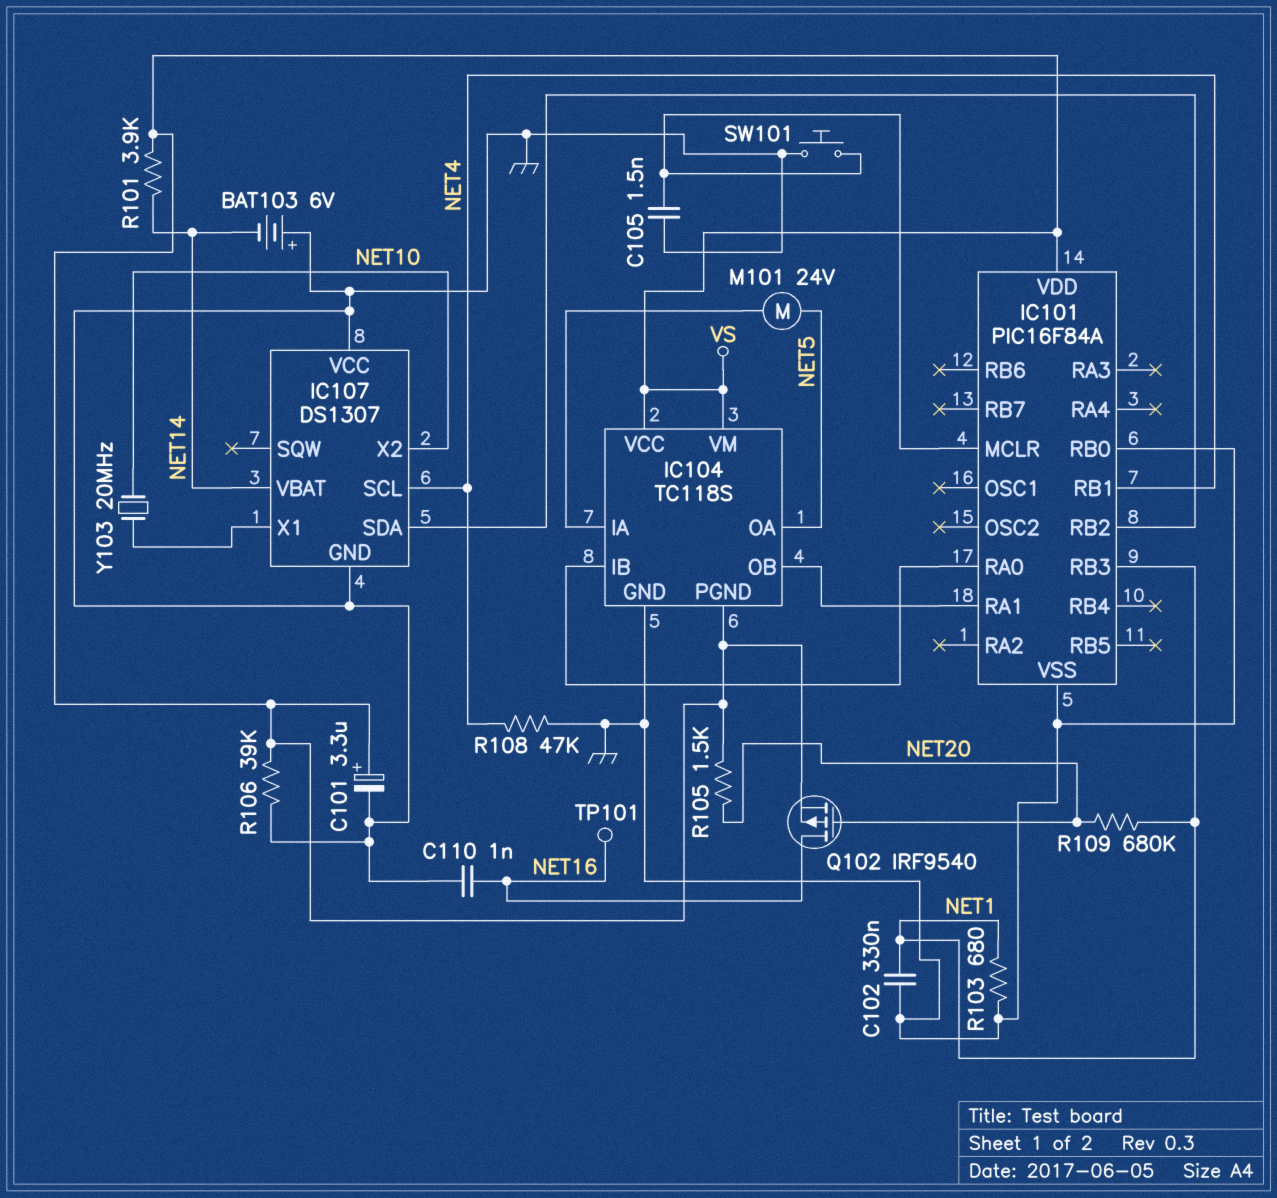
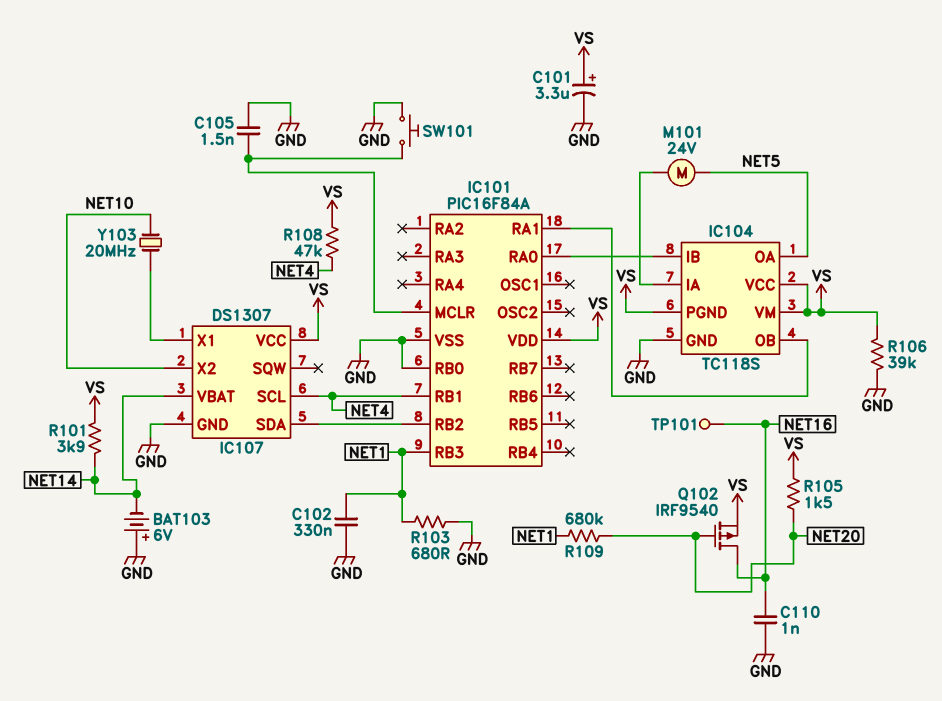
IC107 pin VCC: GND -> VS
R108: 47k (GND, NET4) -> 47k (NET4, VS)

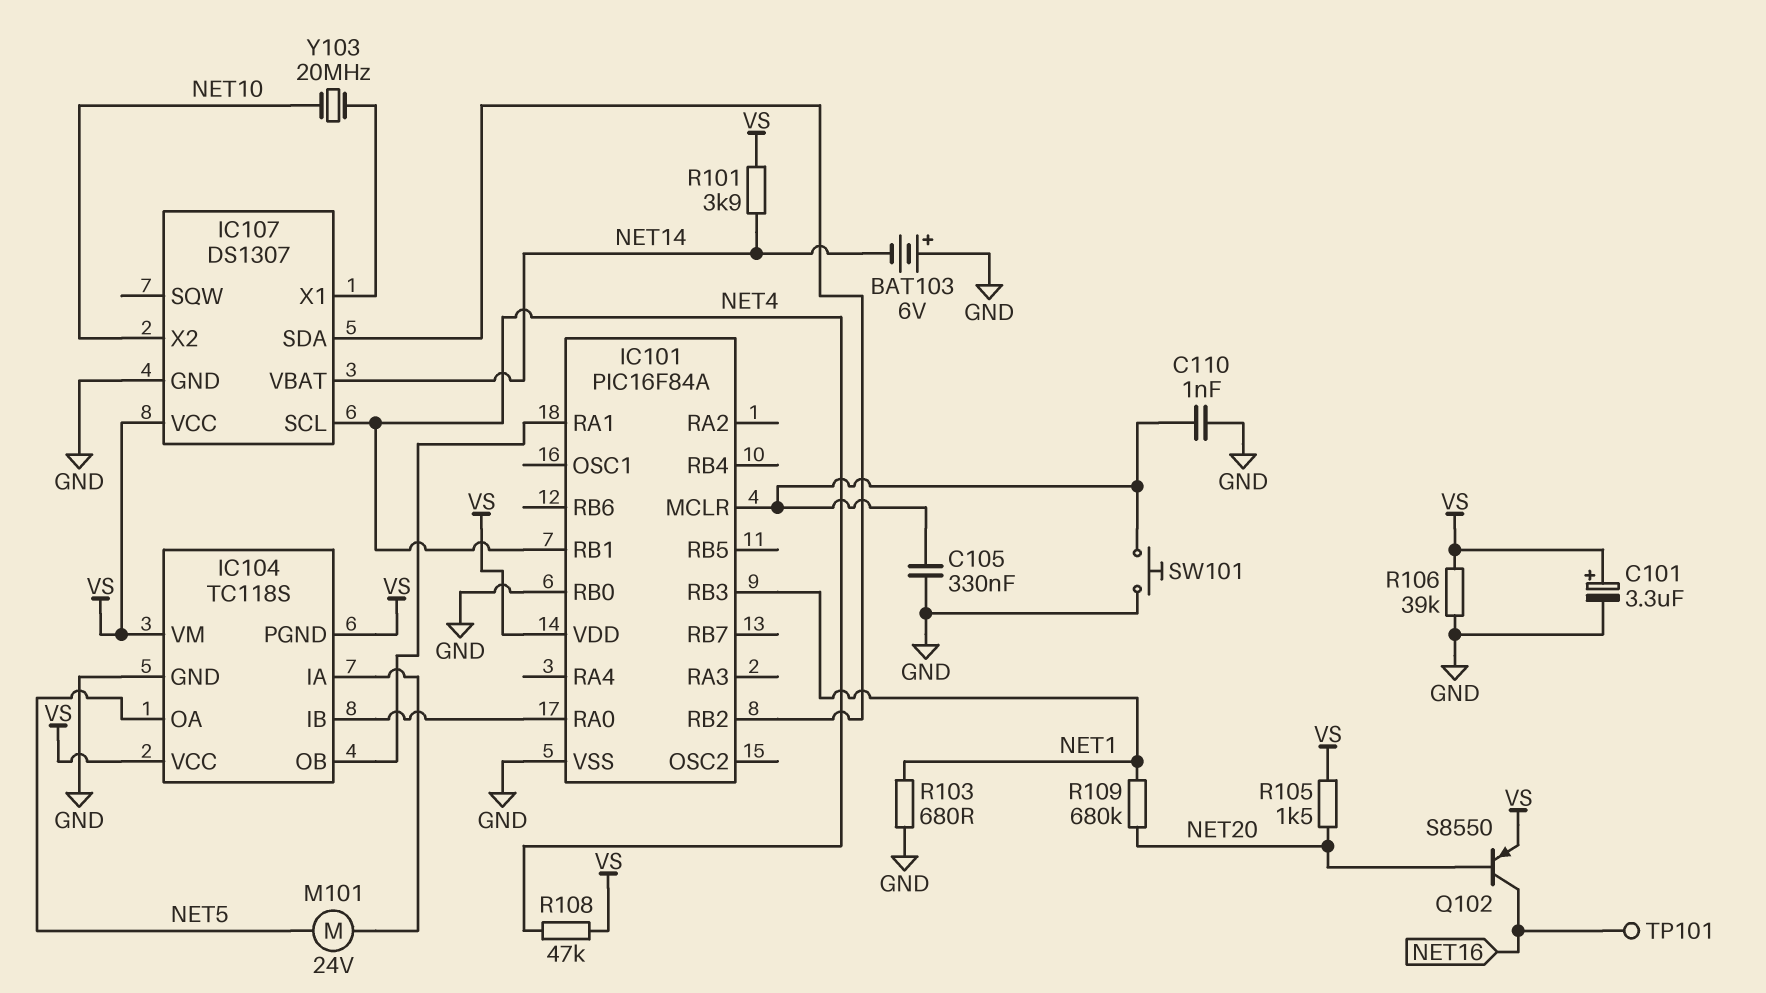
C102: 330nF (GND, NET1) -> none
C105: 1.5nF (GND, IC101/MCLR) -> 330nF (GND, IC101/MCLR)
C110: 1nF (GND, NET16) -> 1nF (GND, IC101/MCLR)
Q102: PMOS IRF9540 (G NET20, D NET16, S VS) -> PNP S8550 (B NET20, C NET16, E VS)

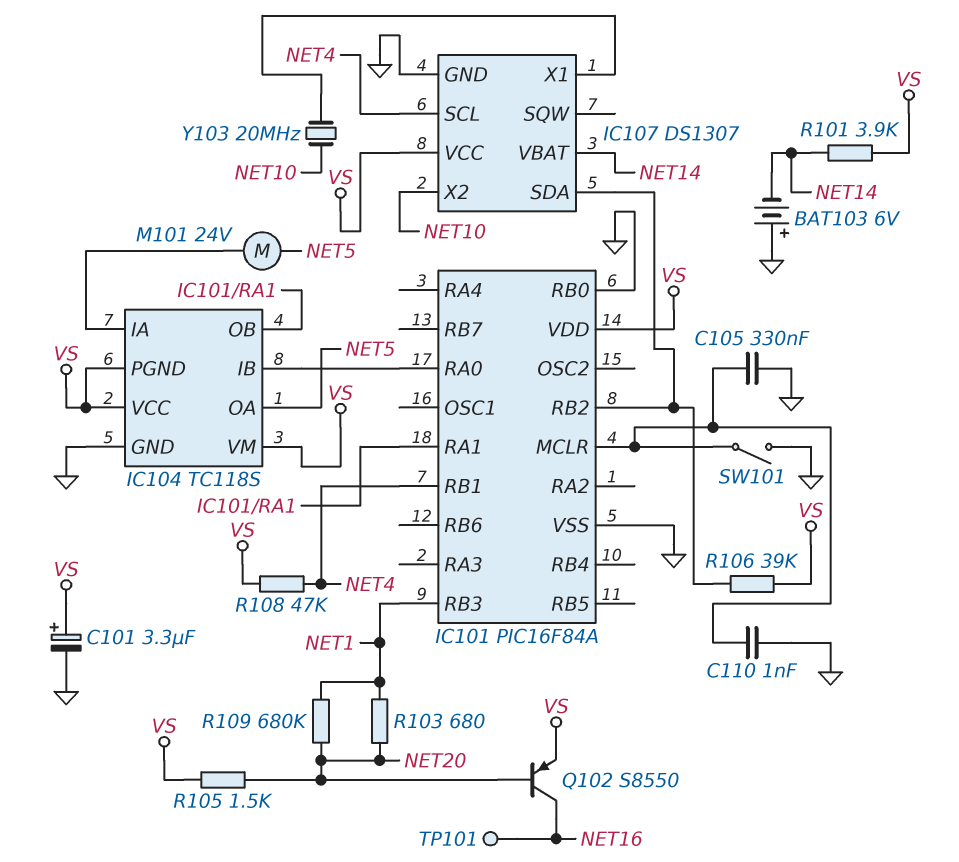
R103: 680 (GND, NET1) -> 680 (NET1, NET20)
R106: 39k (GND, VS) -> 39k (IC101/RB2, VS)
SW101: button (GND, IC101/MCLR) -> switch (GND, IC101/MCLR)

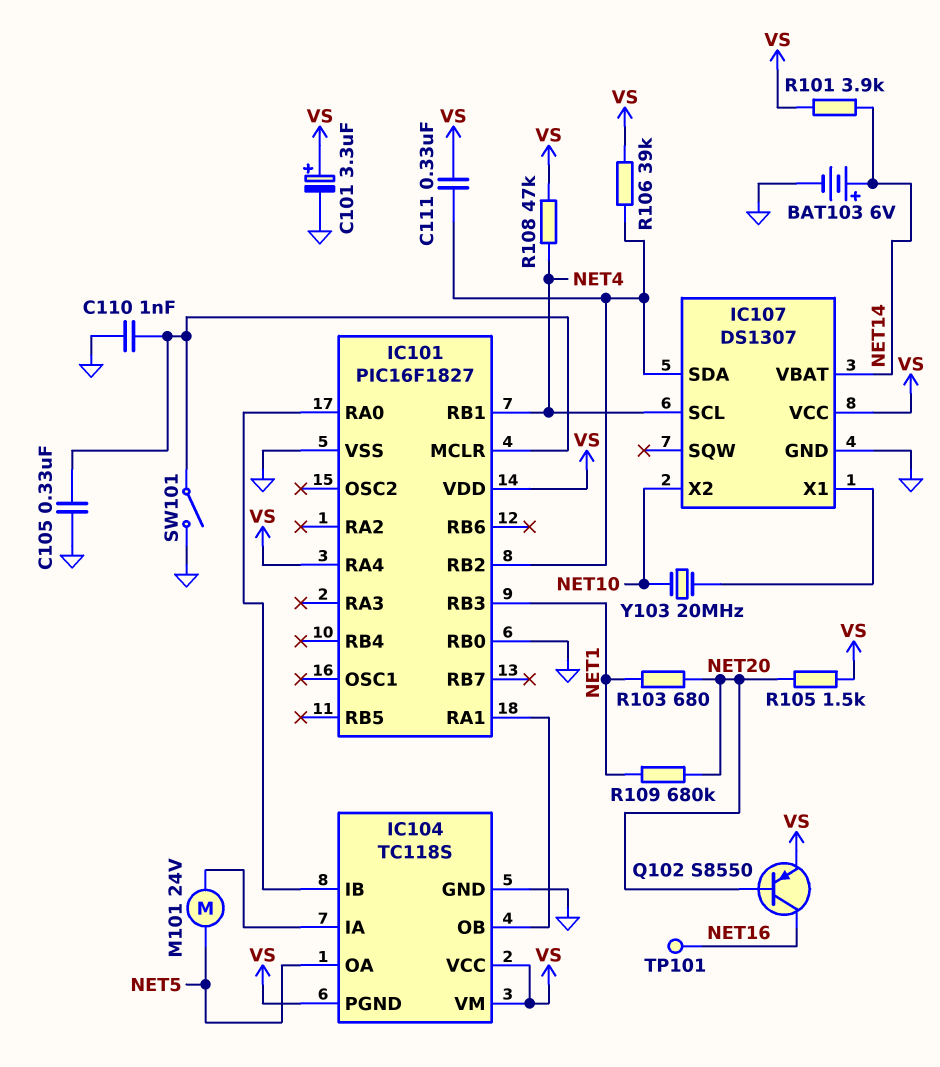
BAT103: 6V (plus GND, minus NET14) -> 6V (plus NET14, minus GND)
C111: none -> 330nF (IC101/RB2, VS)
IC101: PIC16F84A -> PIC16F1827
IC101 pin RA4: none -> VS

